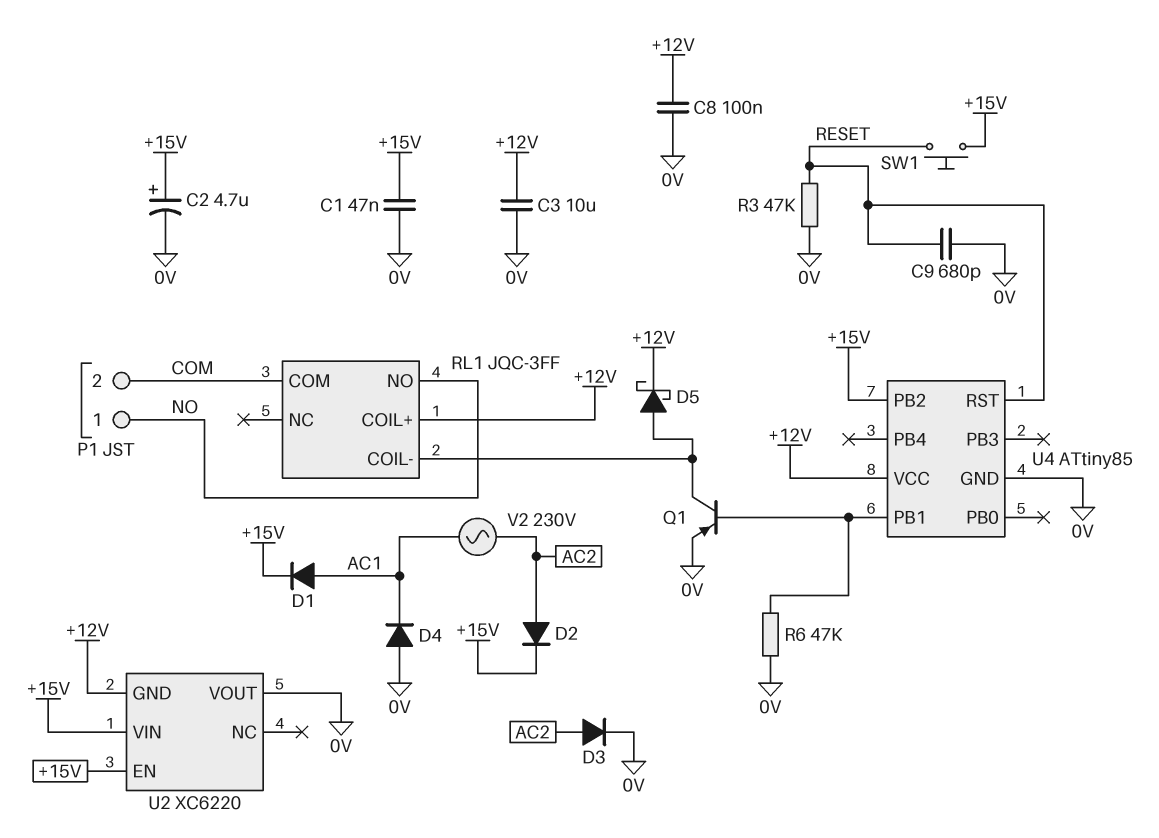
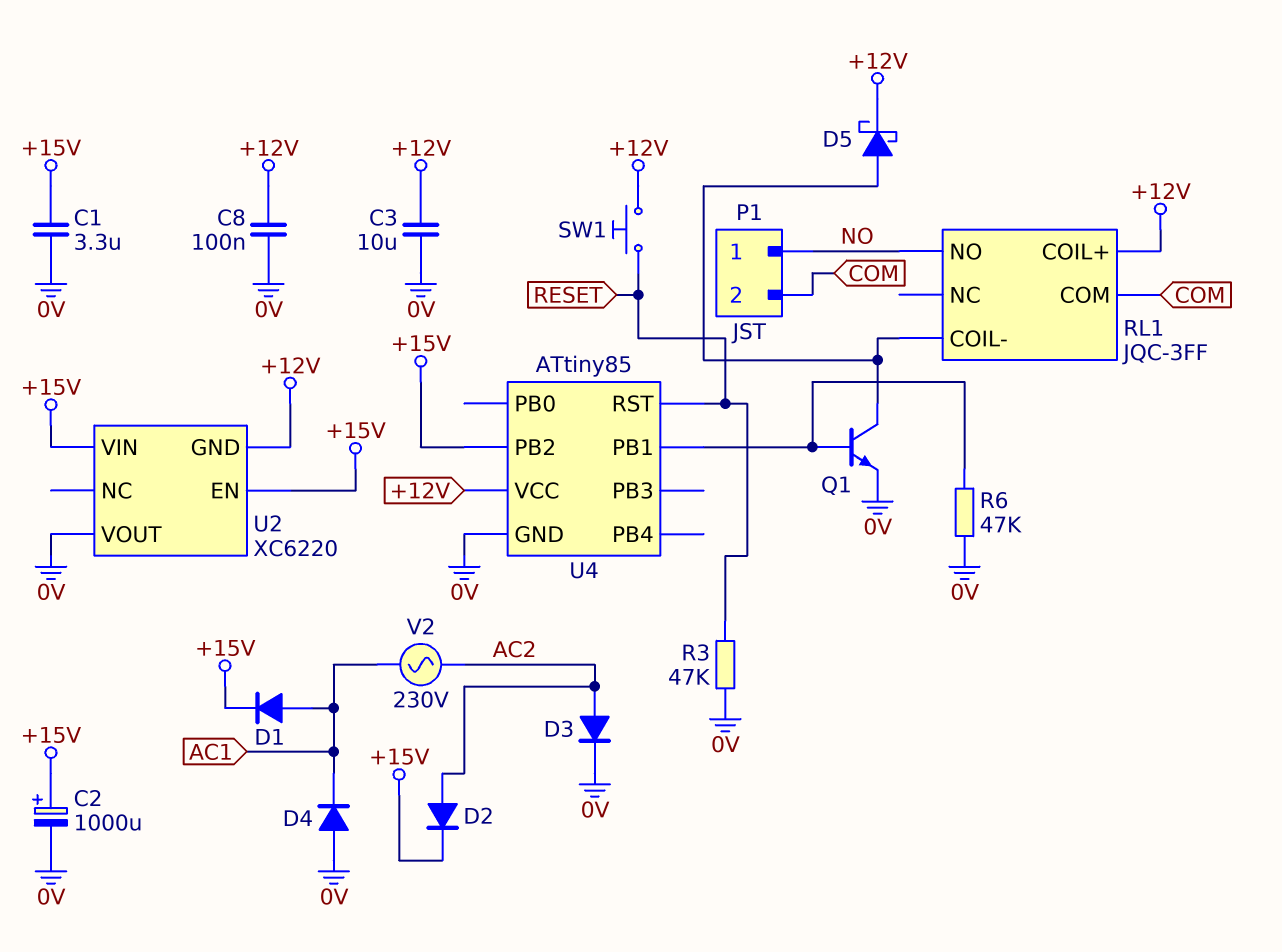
C1: 47nF (+15V, 0V) -> 3.3uF (+15V, 0V)
C2: 4.7uF (plus +15V, minus 0V) -> 1000uF (plus +15V, minus 0V)
C9: 680pF (0V, RESET) -> none
Q1: PNP (B U4/PB1, C RL1/COIL-, E 0V) -> NPN (B U4/PB1, C RL1/COIL-, E 0V)
SW1: button (+15V, RESET) -> button (+12V, RESET)

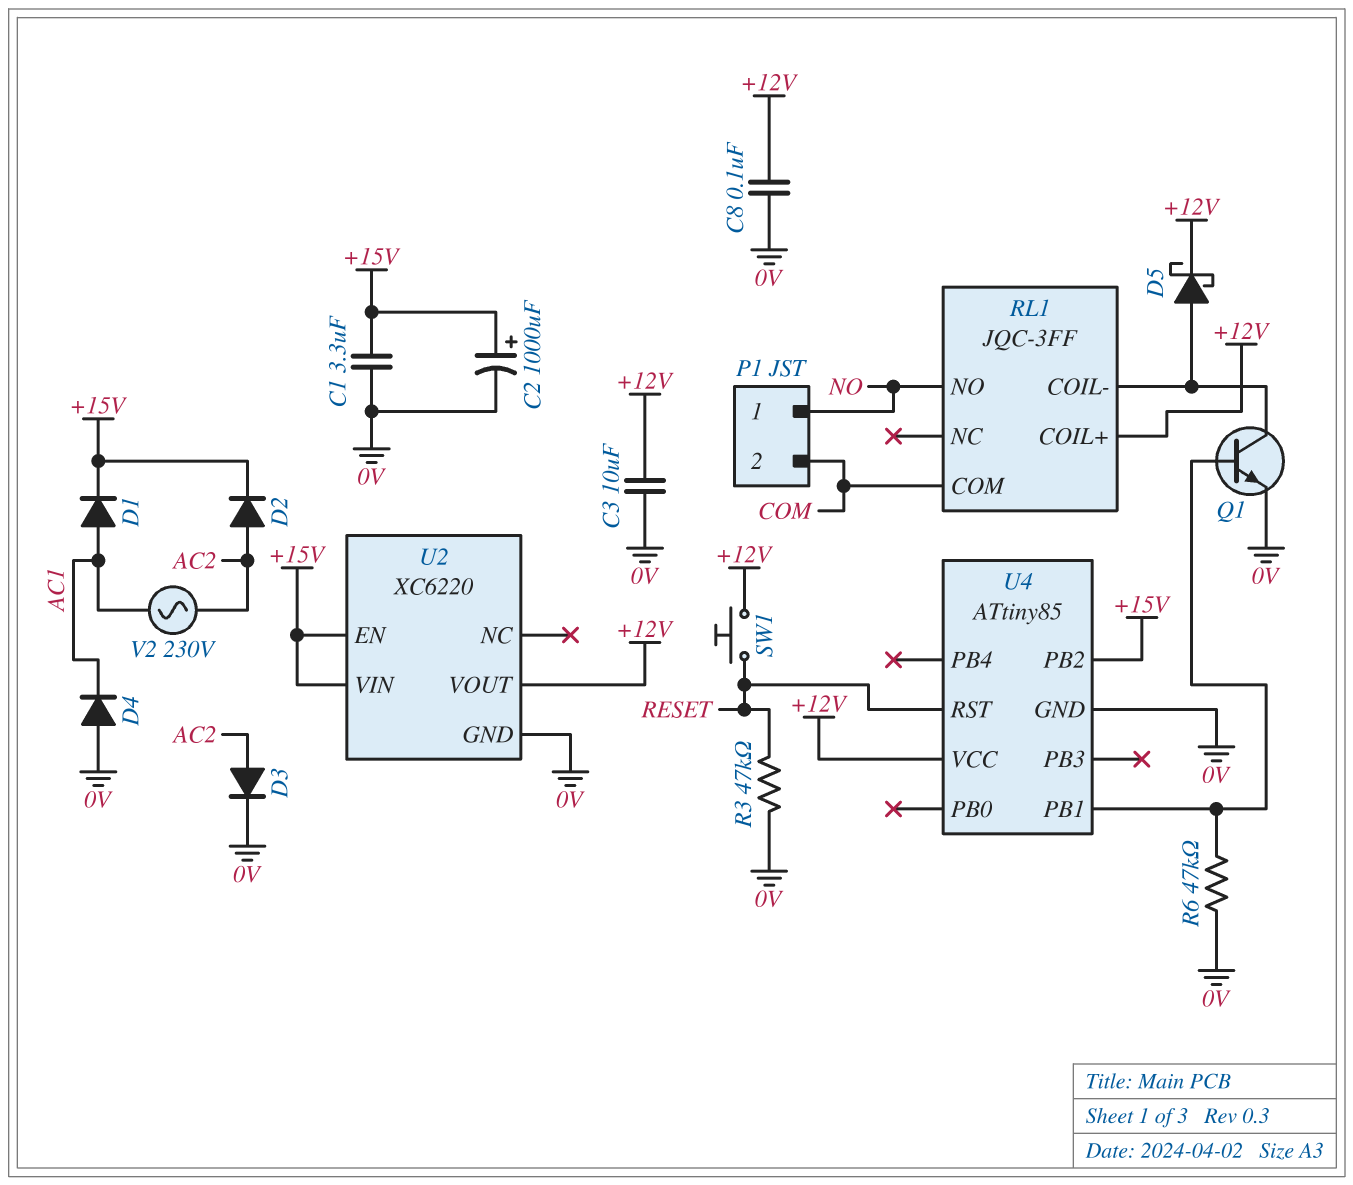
U2 pin GND: +12V -> 0V
U2 pin VOUT: 0V -> +12V

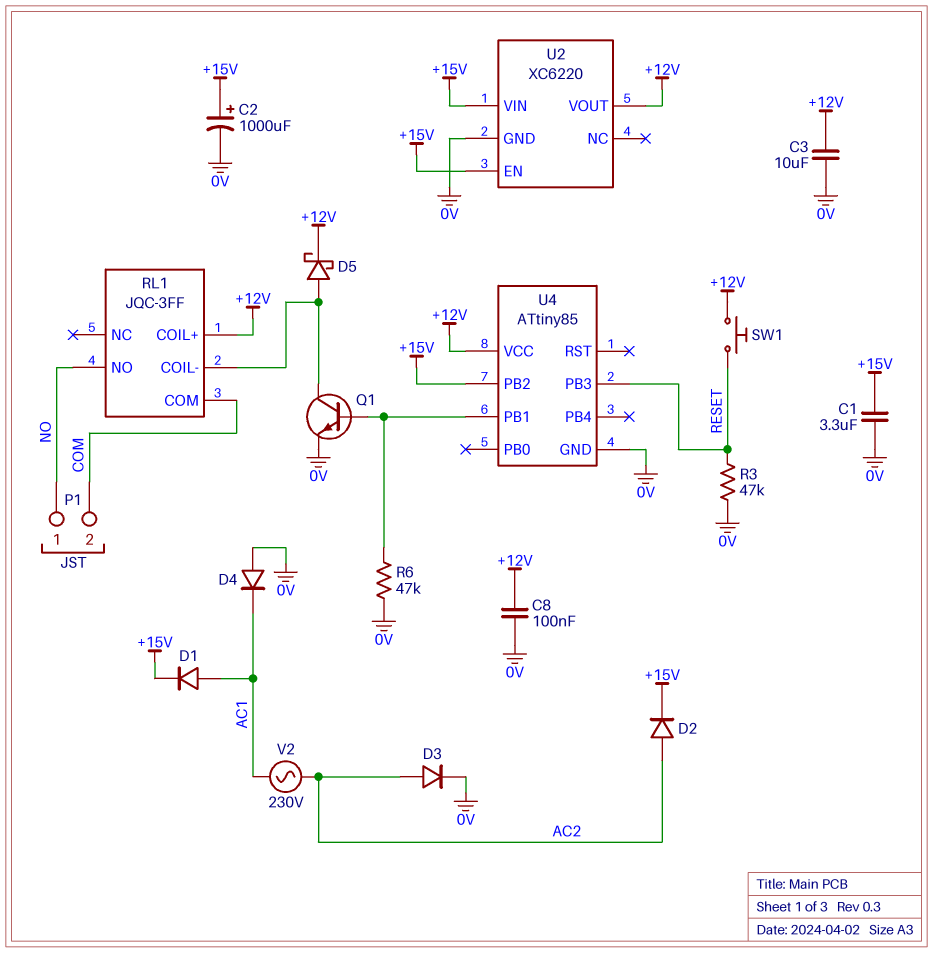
U4 pin PB3: none -> RESET
U4 pin RST: RESET -> none

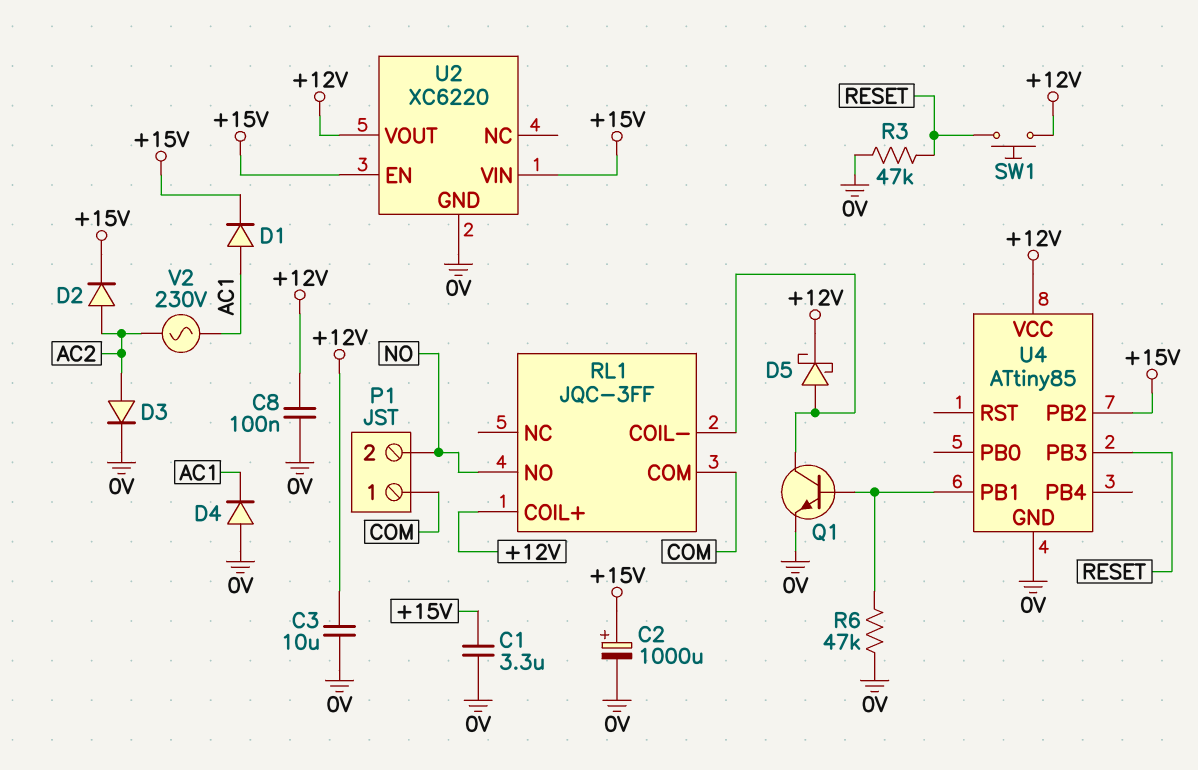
P1 pin 1: NO -> COM
P1 pin 2: COM -> NO

